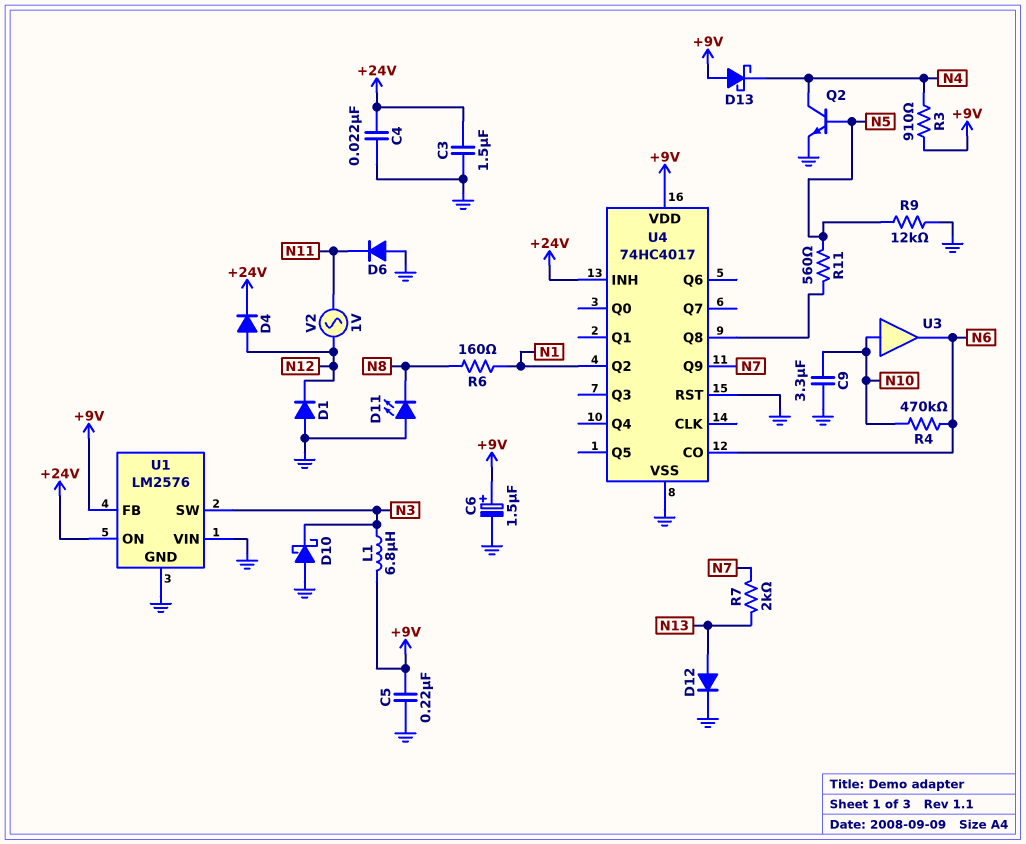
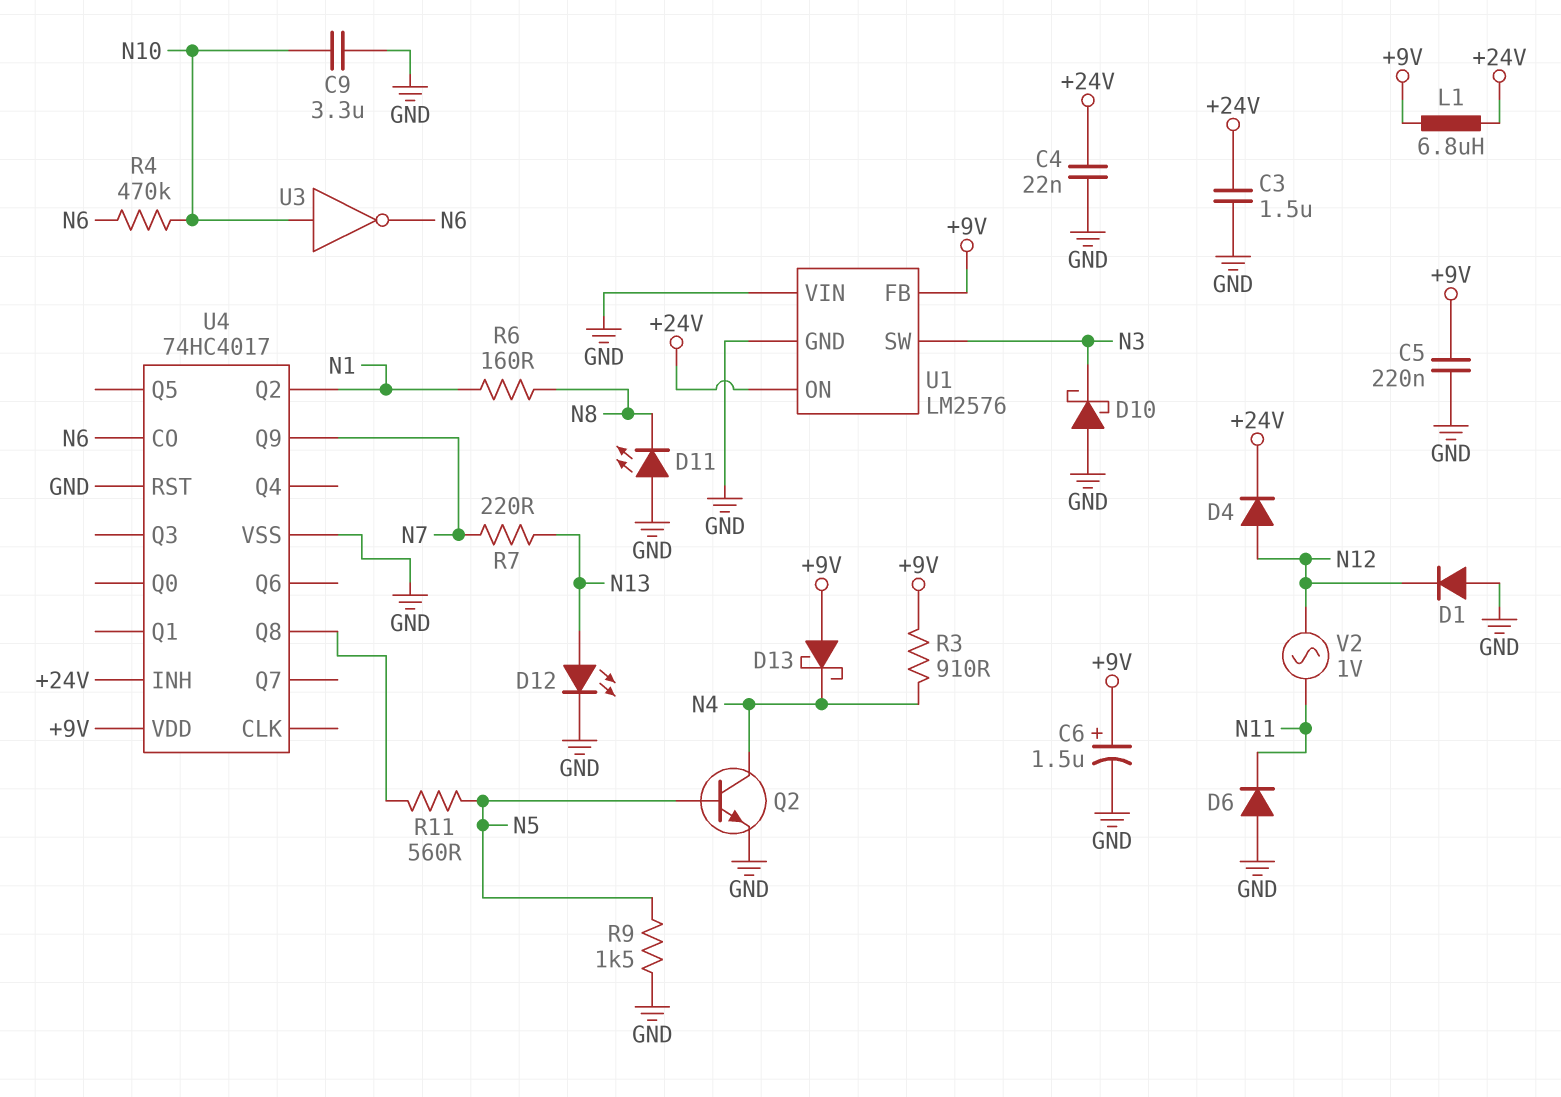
D12: diode (A N13, K GND) -> LED (A N13, K GND)
L1: 6.8uH (+9V, N3) -> 6.8uH (+9V, +24V)
R7: 2k (N7, N13) -> 220 (N7, N13)
R9: 12k (GND, N5) -> 1.5k (GND, N5)
U3: buffer (in N10, out N6) -> NOT (in N10, out N6)

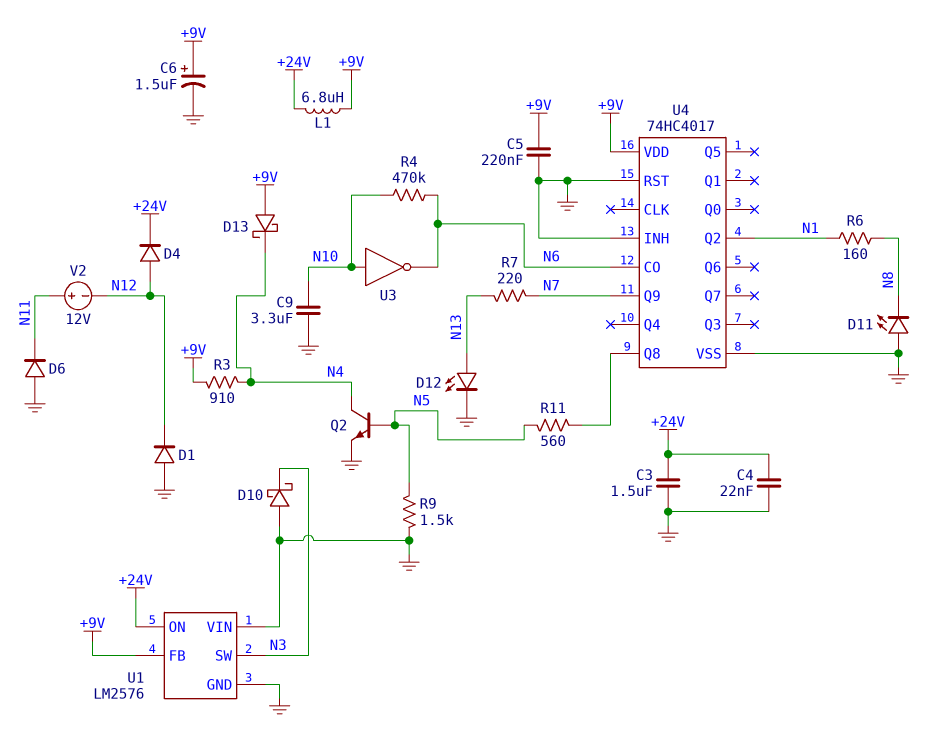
U4 pin INH: +24V -> GND
V2: AC 1V (N11, N12) -> 12V (plus N11, minus N12)

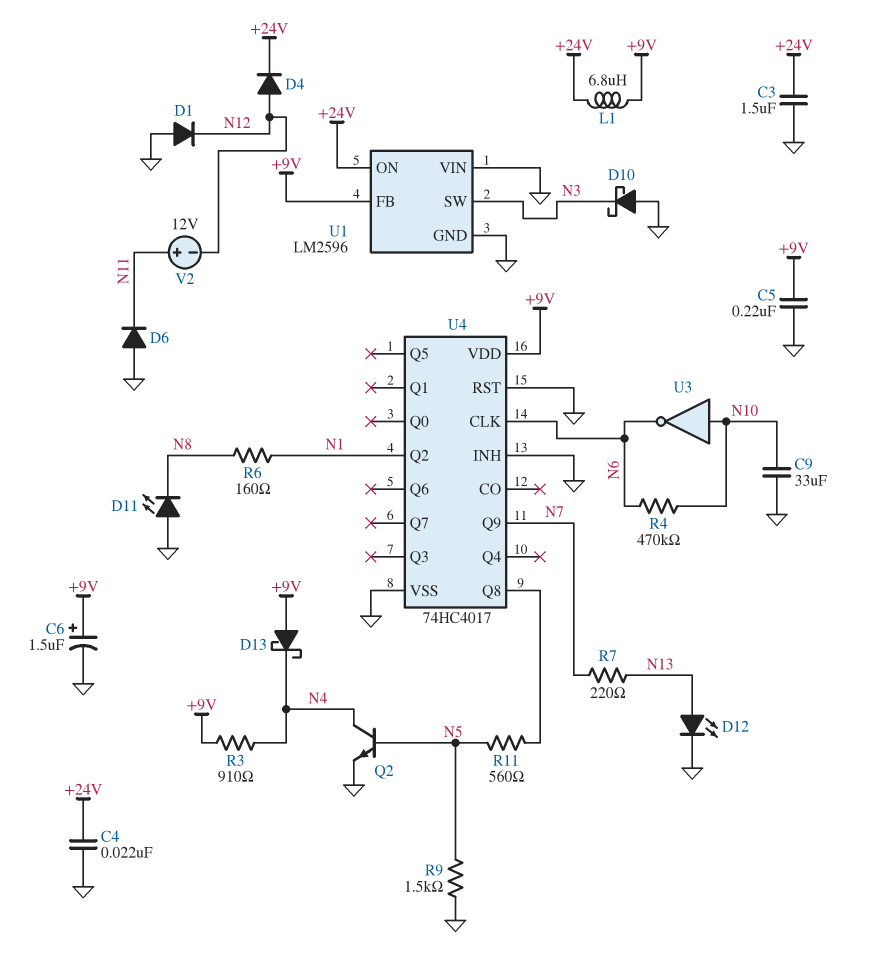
C9: 3.3uF (GND, N10) -> 33uF (GND, N10)
U1: LM2576 -> LM2596
U4 pin CLK: none -> N6
U4 pin CO: N6 -> none

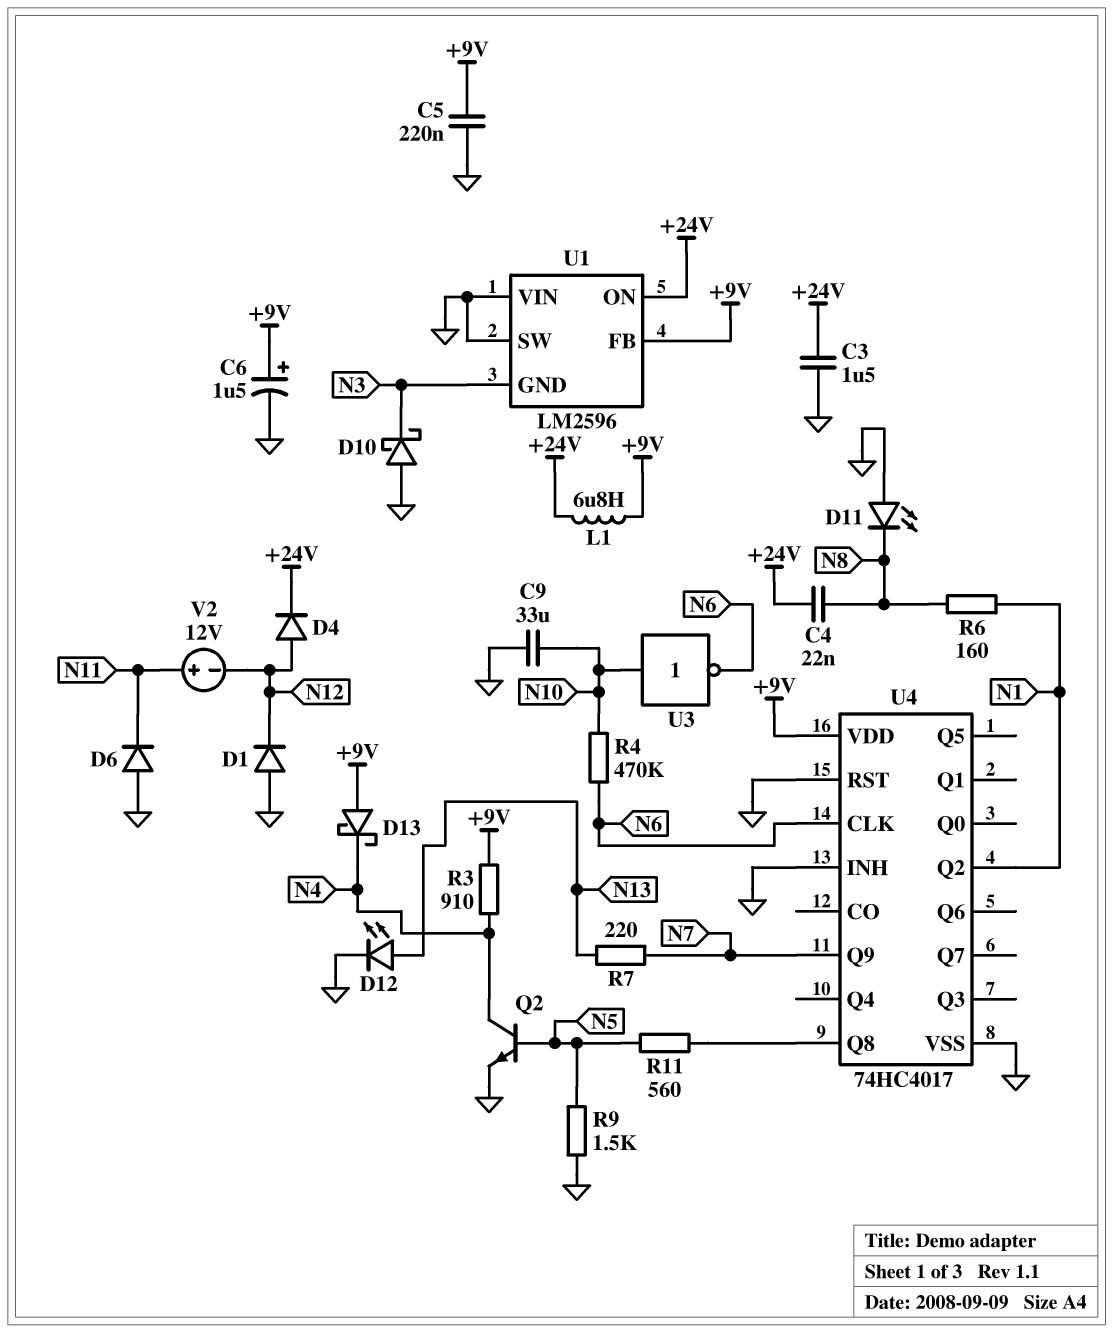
C4: 22nF (+24V, GND) -> 22nF (+24V, N8)
U1 pin GND: GND -> N3
U1 pin SW: N3 -> GND

